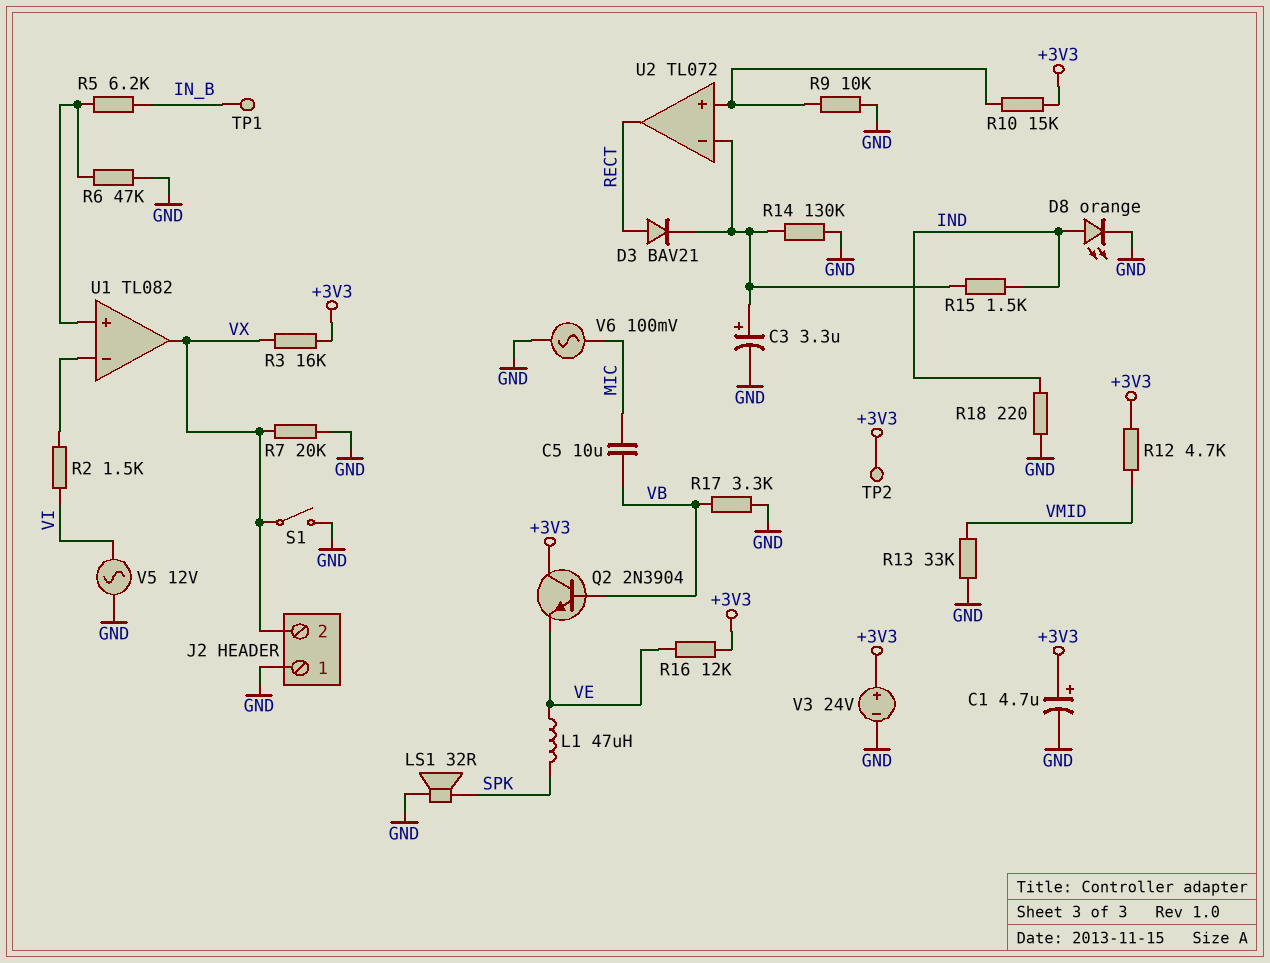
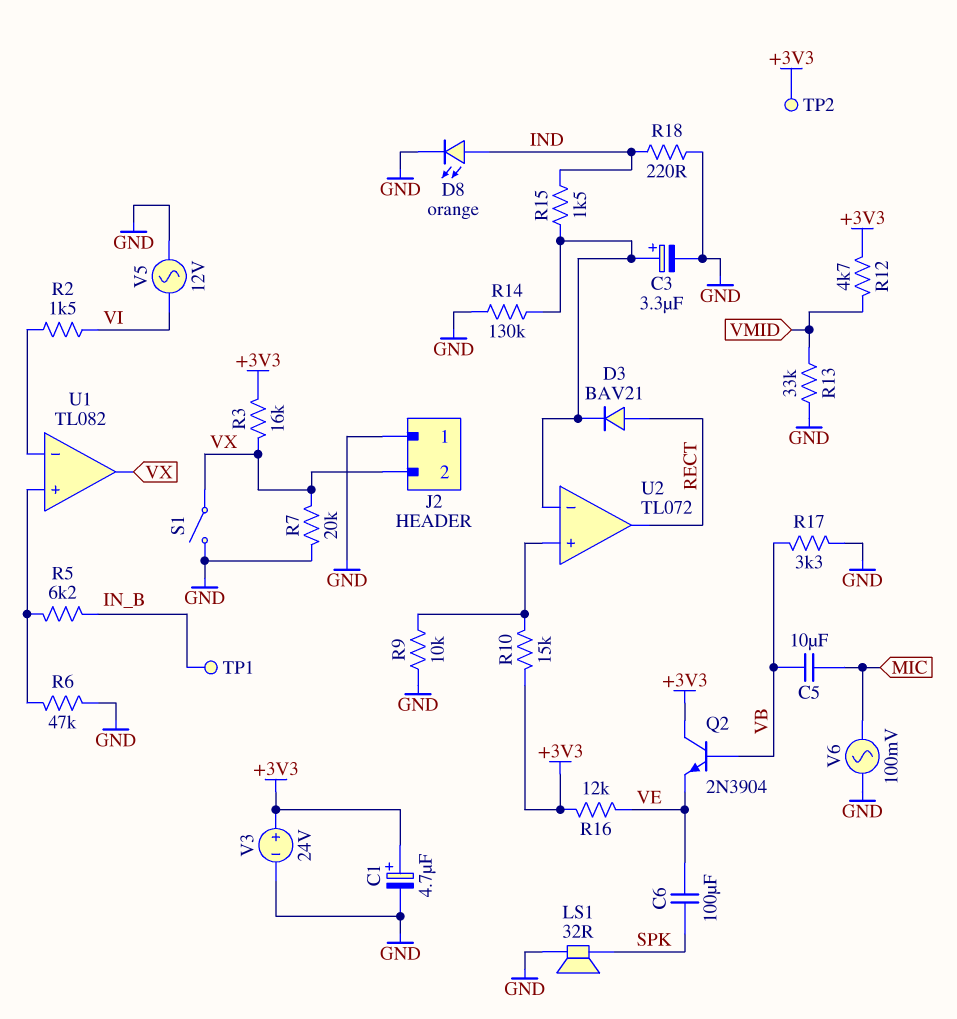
C6: none -> 100uF (SPK, VE)
L1: 47uH (SPK, VE) -> none

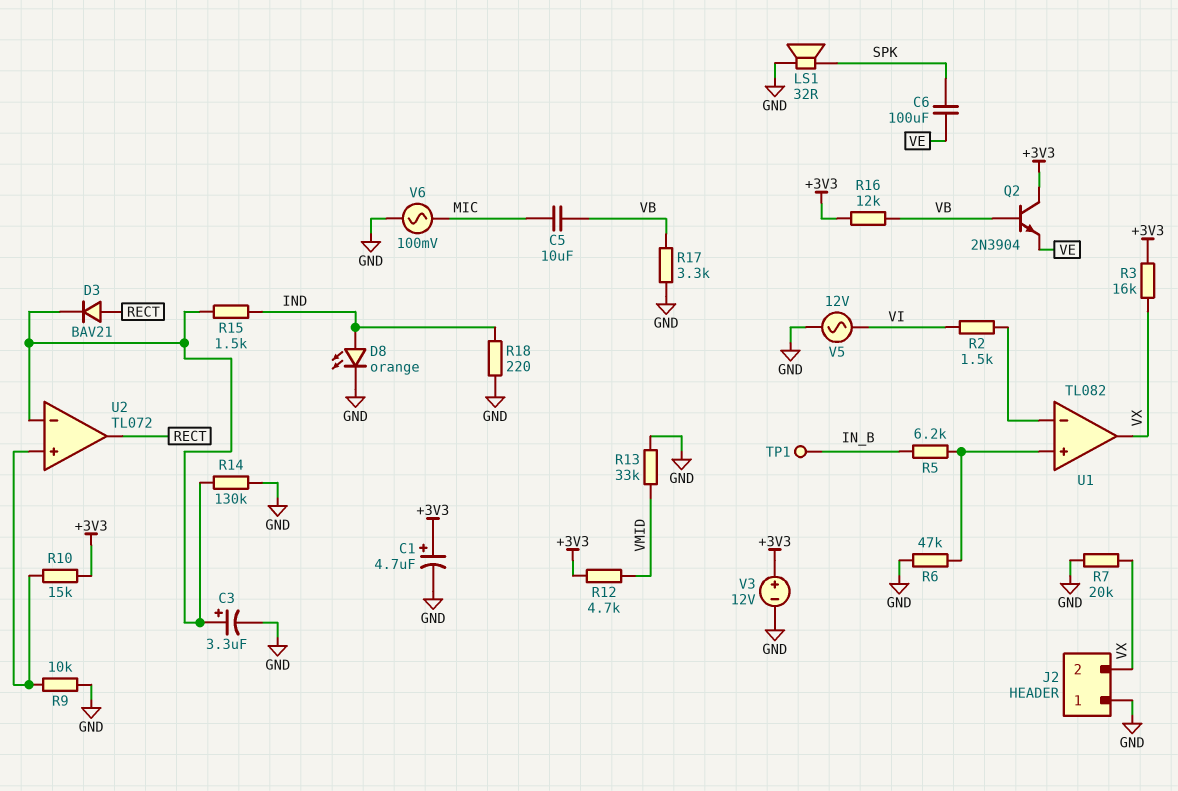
R16: 12k (+3V3, VE) -> 12k (+3V3, VB)
S1: switch (GND, VX) -> none
TP2: test point (+3V3) -> none
V3: 24V (plus +3V3, minus GND) -> 12V (plus +3V3, minus GND)

